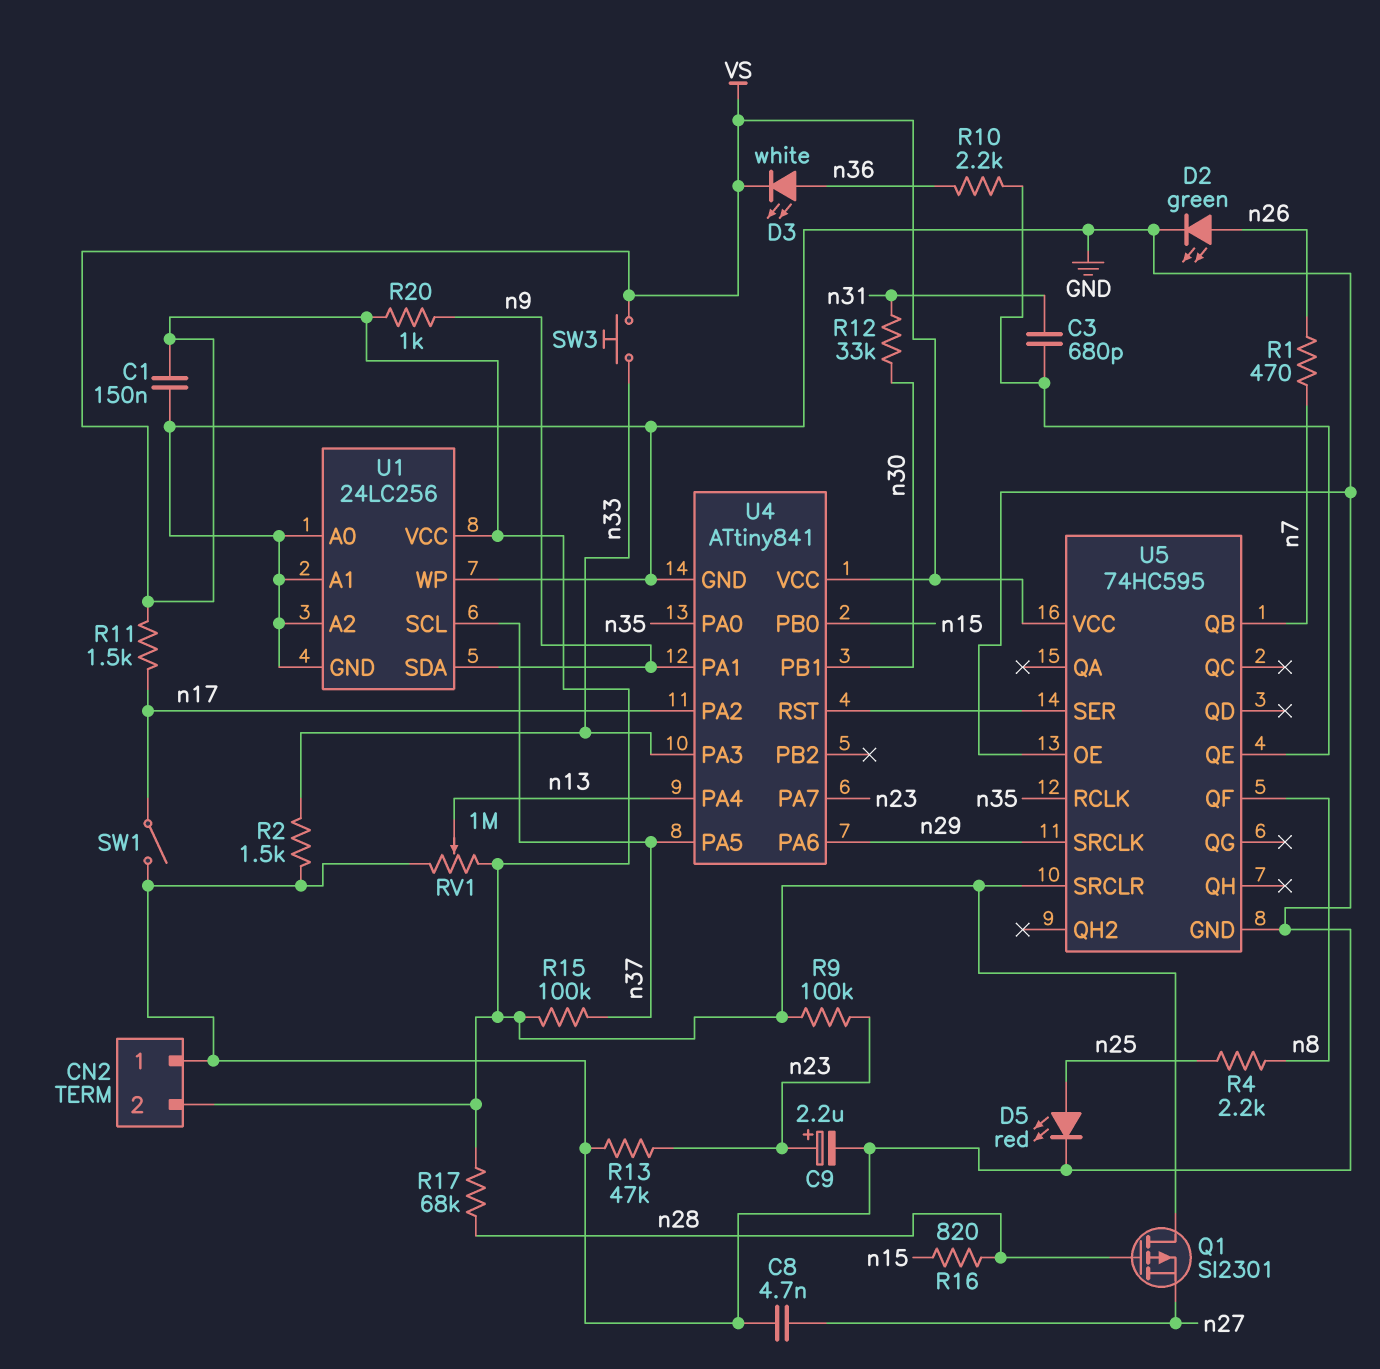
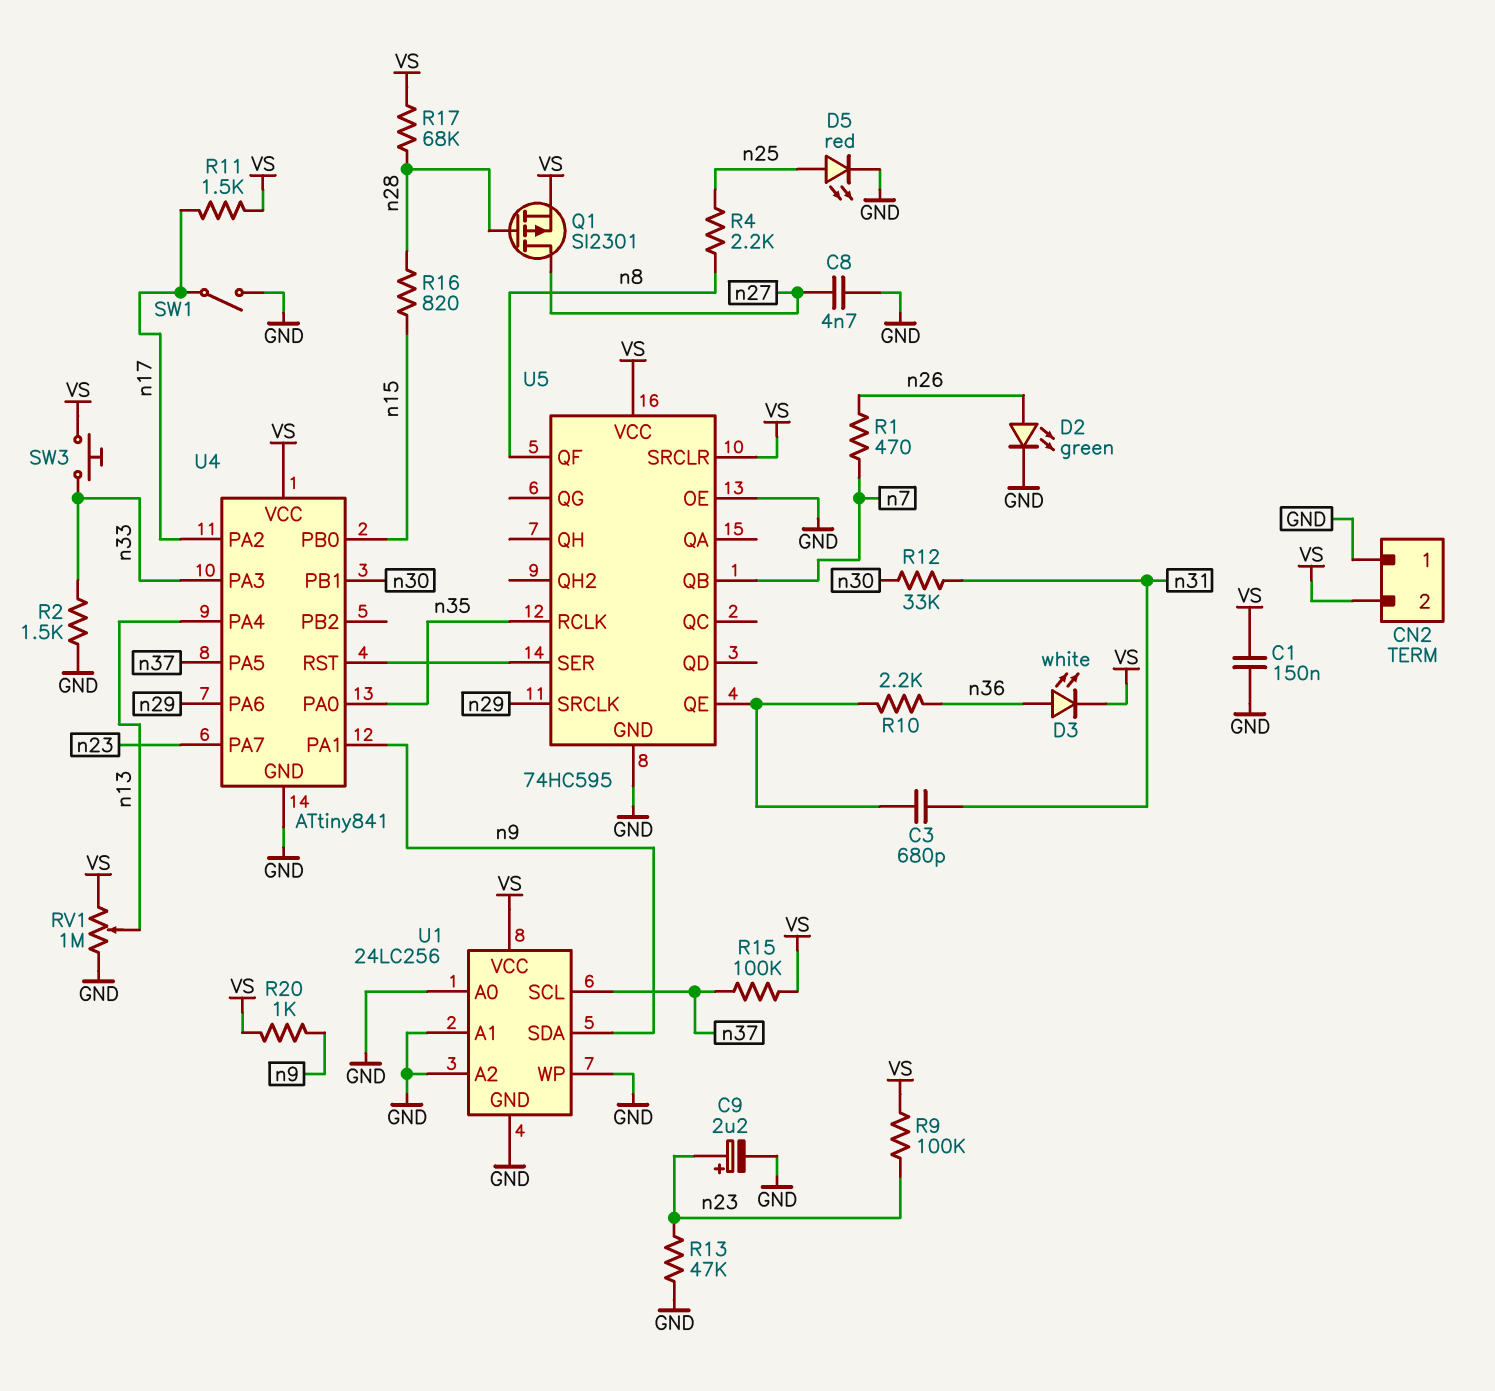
Q1: PMOS SI2301 (G n28, D VS, S n27) -> PMOS SI2301 (G n28, D n27, S VS)

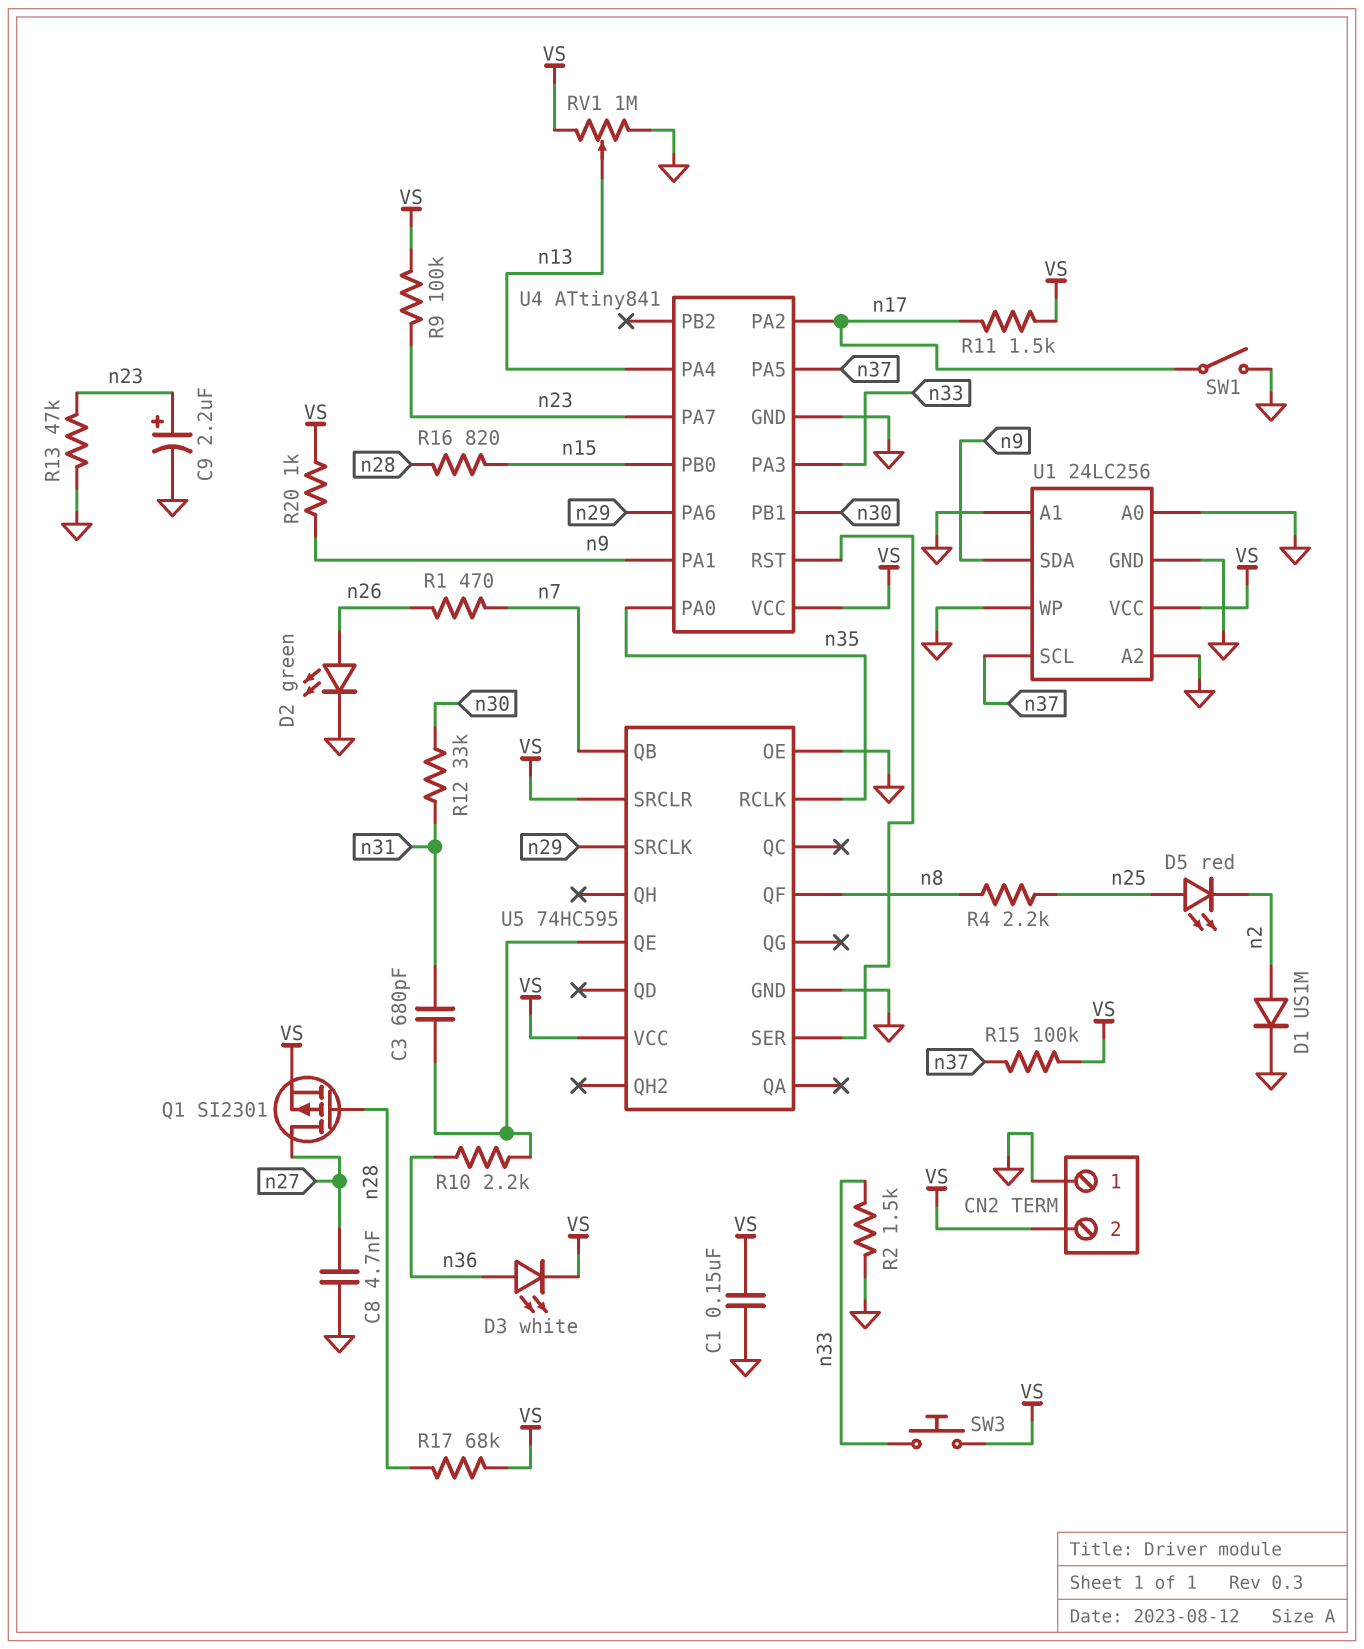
D1: none -> diode US1M (A n2, K GND)
D5: LED red (A n25, K GND) -> LED red (A n25, K n2)

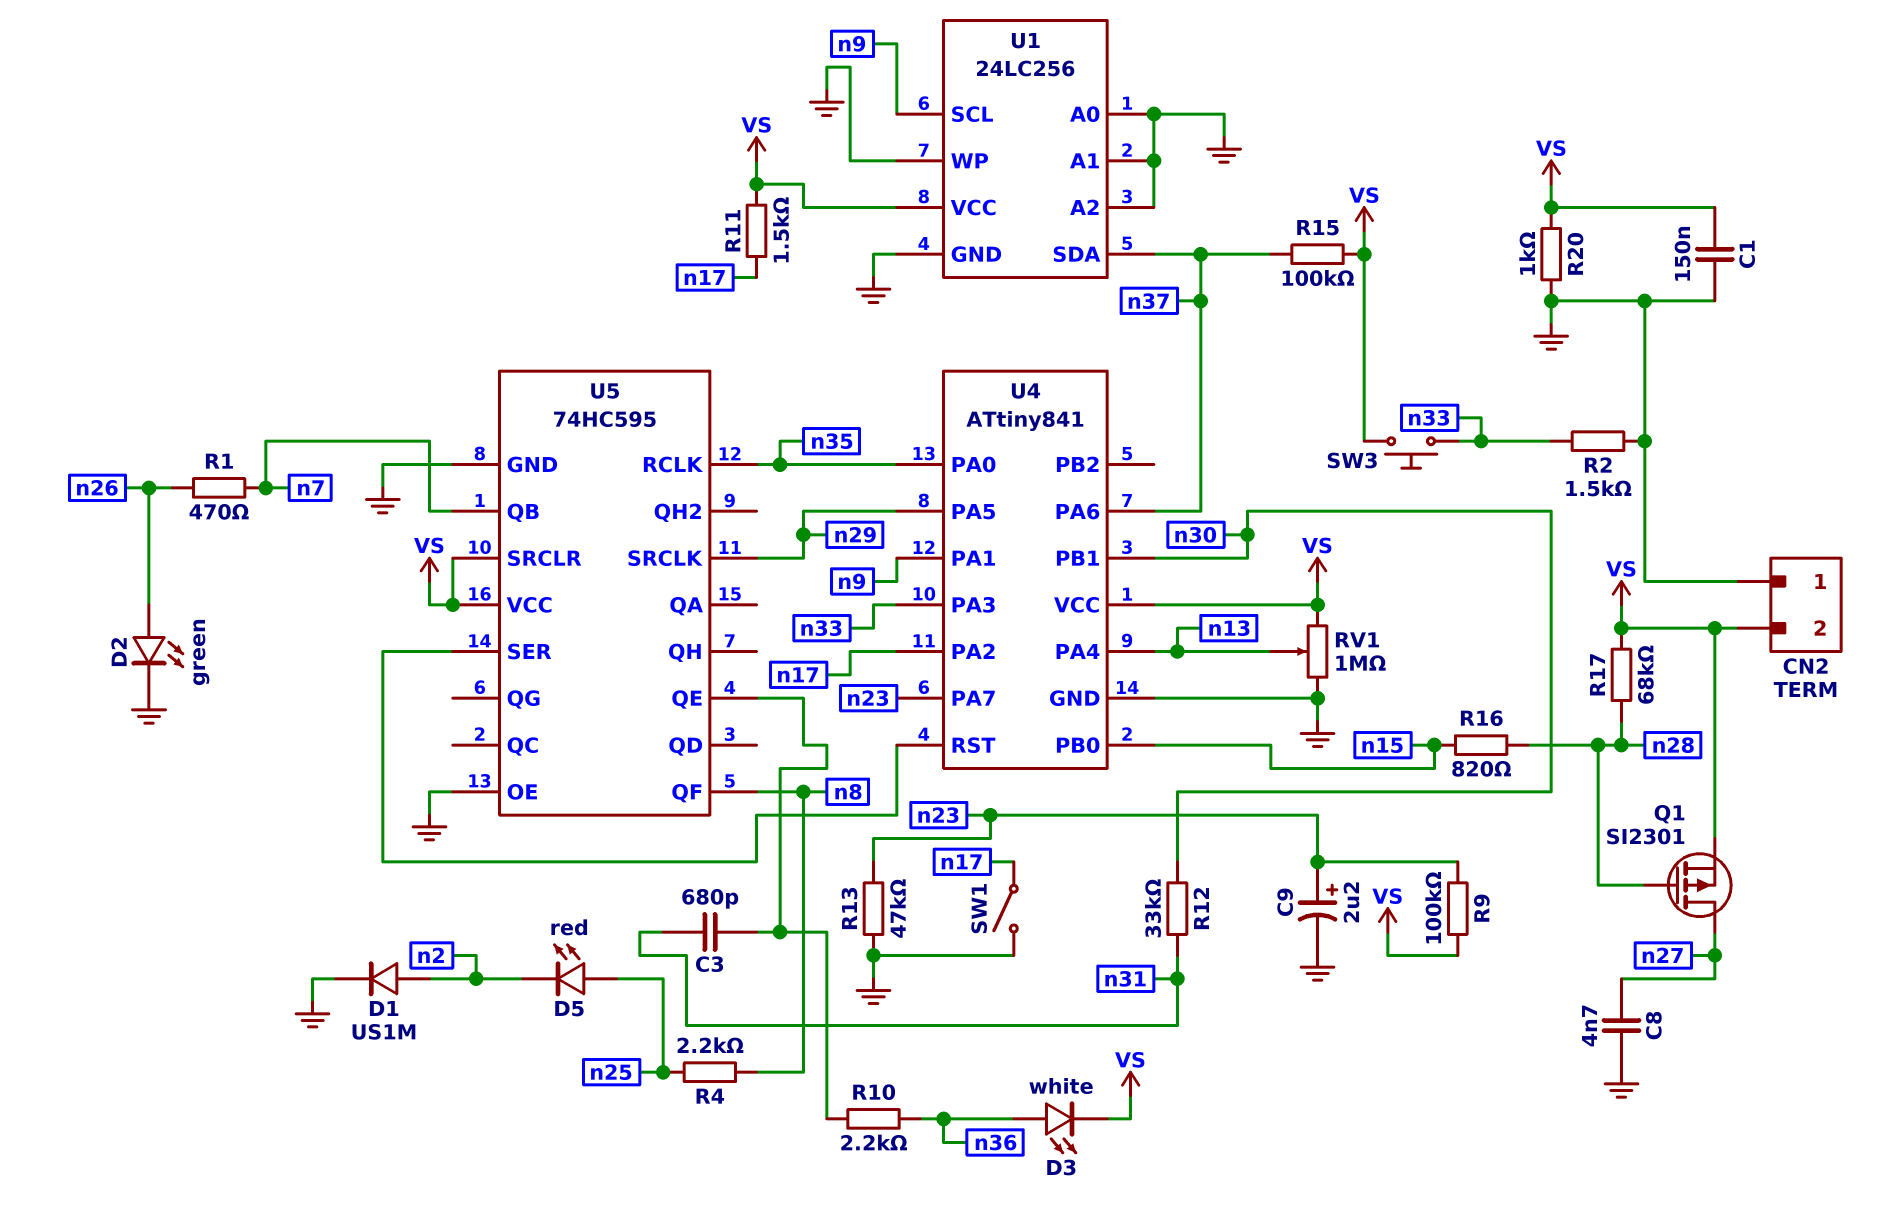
R20: 1k (VS, n9) -> 1k (GND, VS)
U1 pin SCL: n37 -> n9
U1 pin SDA: n9 -> n37
U4 pin PA5: n37 -> n29
U4 pin PA6: n29 -> n37

